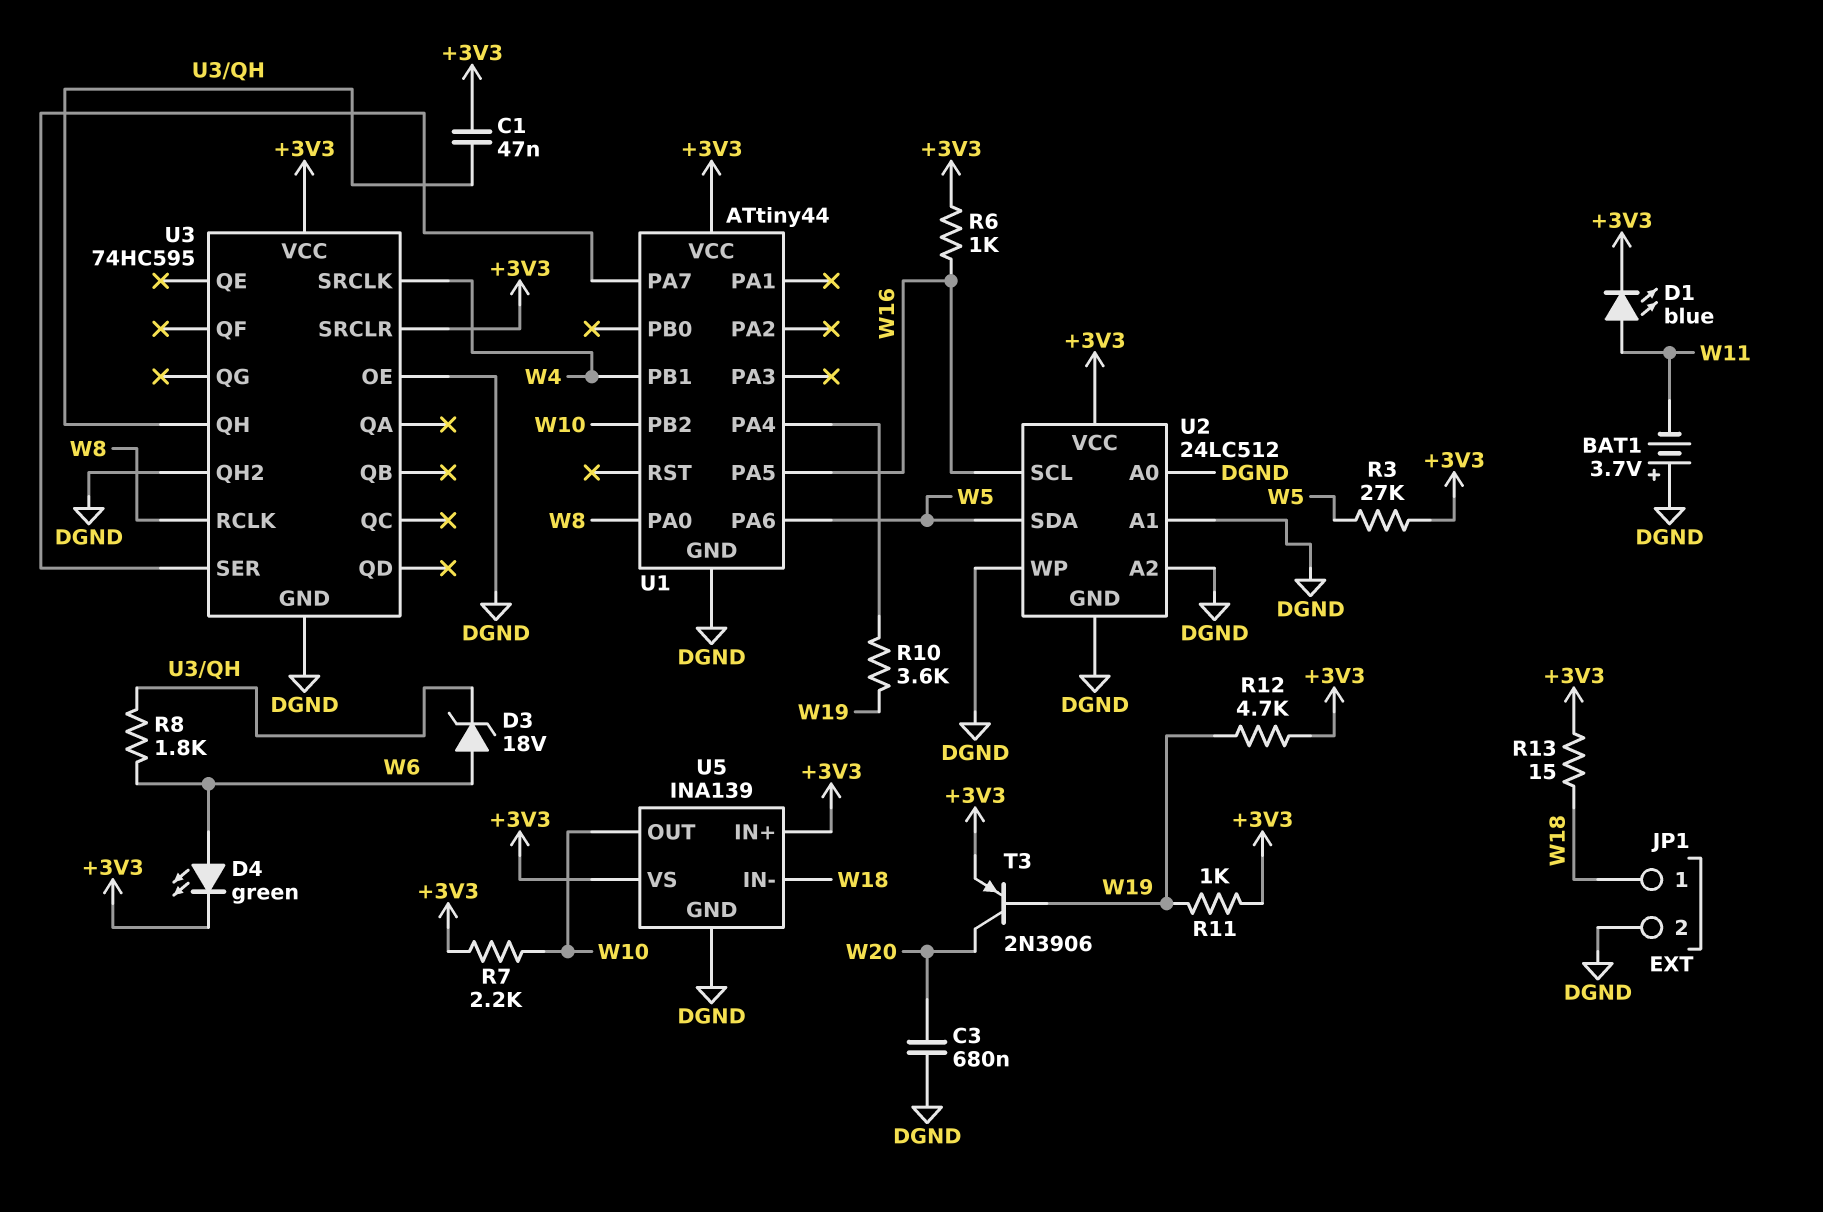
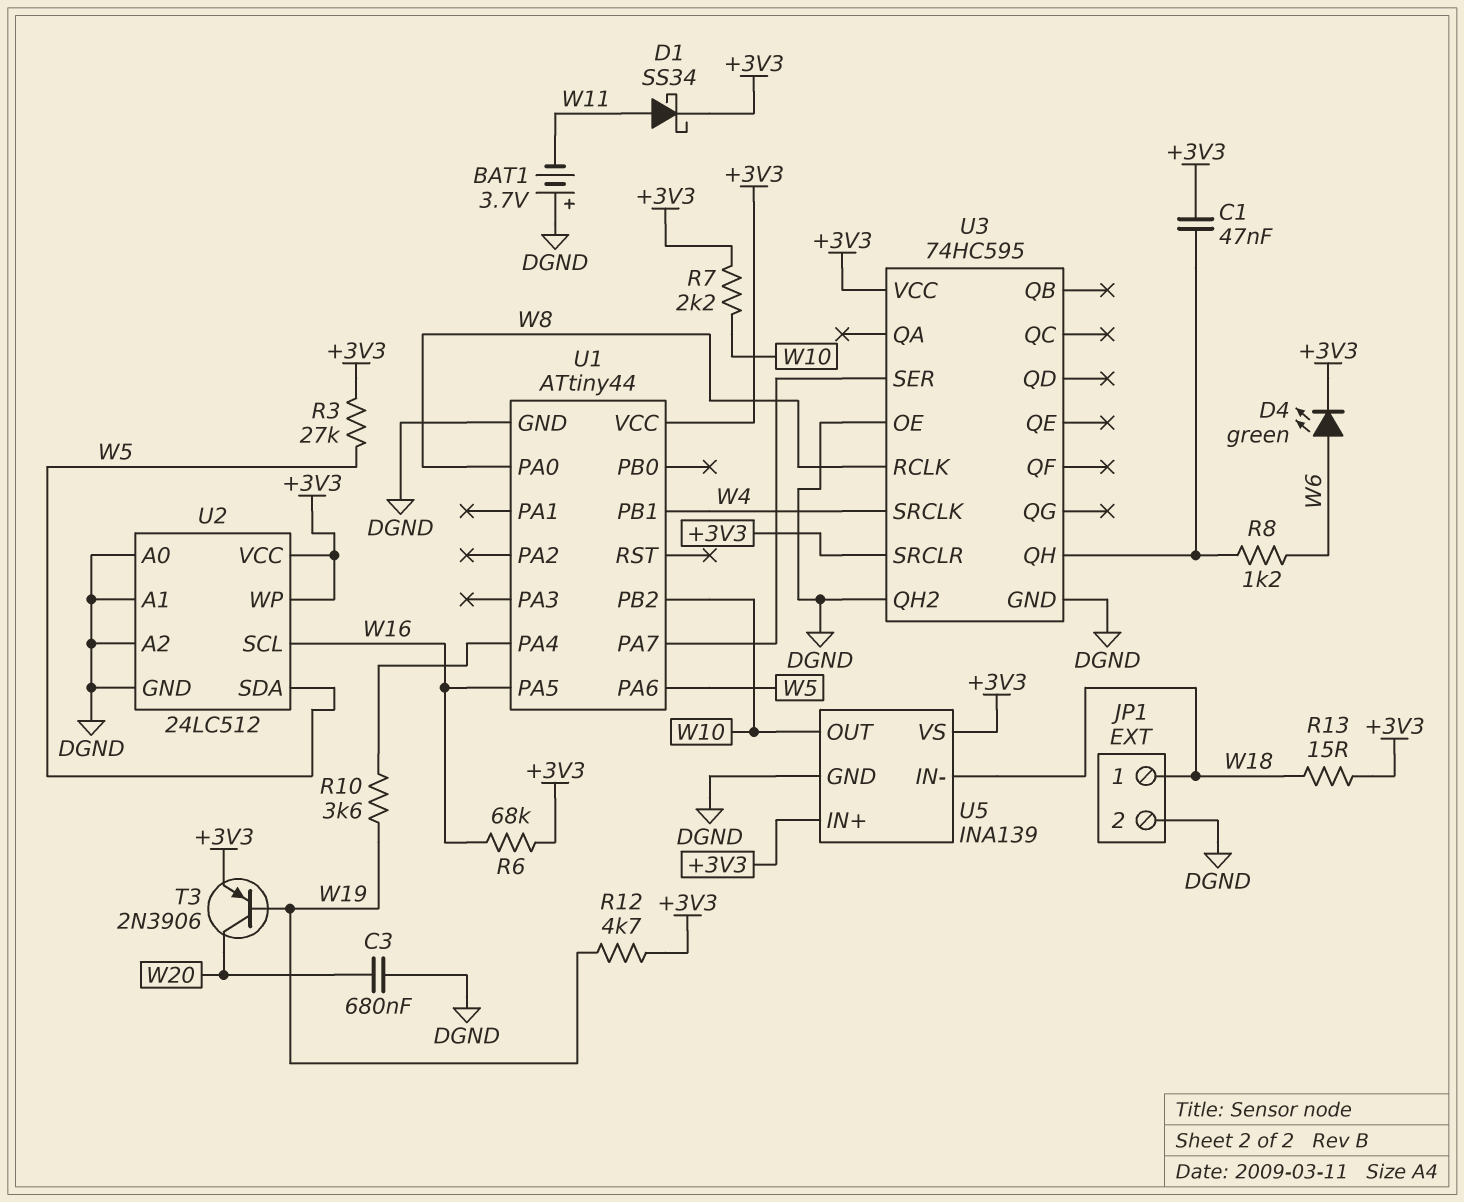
D1: LED blue (A W11, K +3V3) -> schottky SS34 (A W11, K +3V3)
D3: zener 18V (A W6, K U3/QH) -> none
R6: 1k (+3V3, W16) -> 68k (+3V3, W16)
R8: 1.8k (U3/QH, W6) -> 1.2k (U3/QH, W6)
R11: 1k (+3V3, W19) -> none
U2 pin WP: DGND -> +3V3

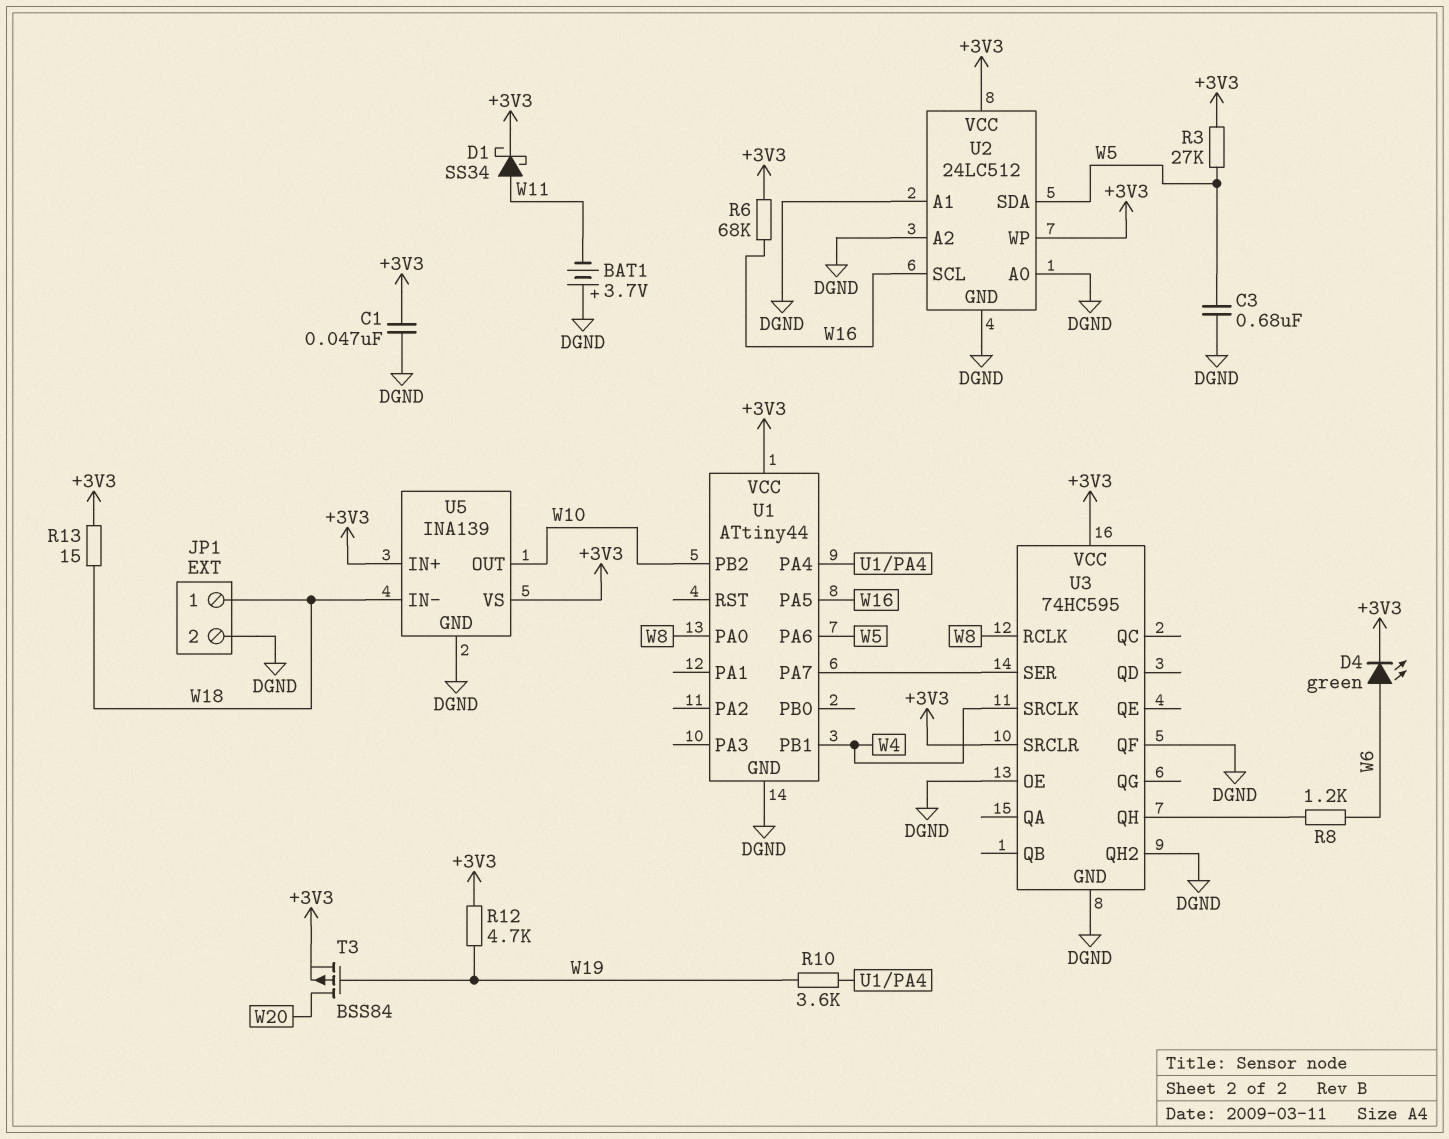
C1: 47nF (+3V3, U3/QH) -> 47nF (+3V3, DGND)
C3: 680nF (DGND, W20) -> 680nF (DGND, W5)
R7: 2.2k (+3V3, W10) -> none
T3: PNP 2N3906 (B W19, C W20, E +3V3) -> PMOS BSS84 (G W19, D W20, S +3V3)
U3 pin QF: none -> DGND

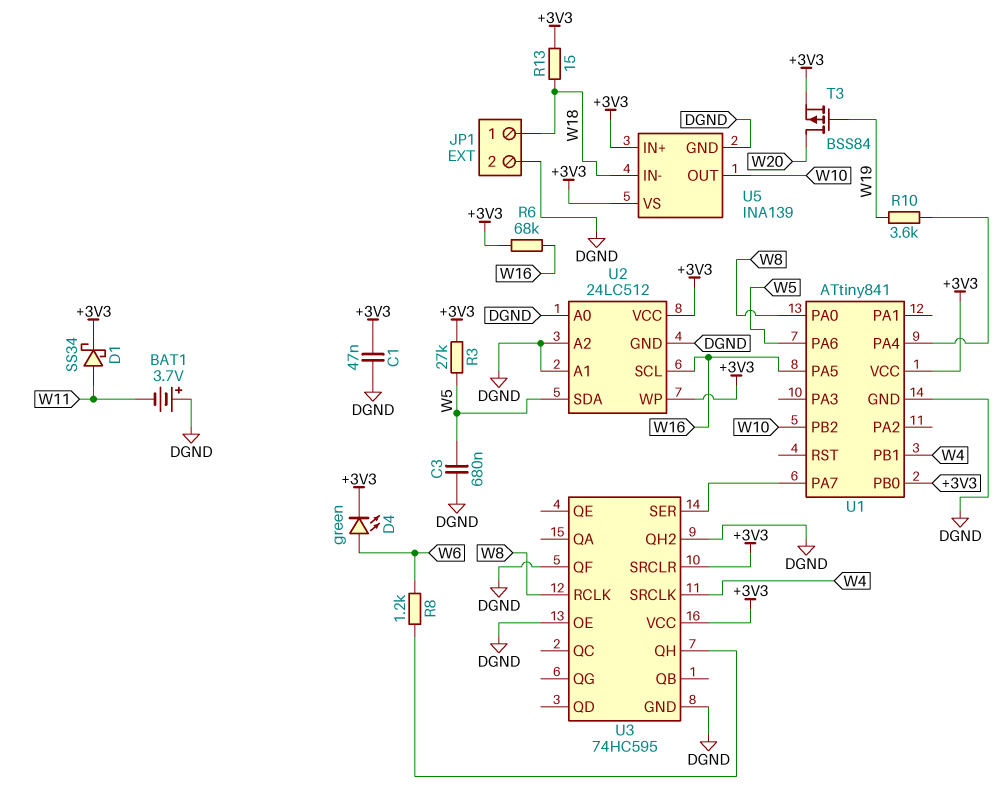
R12: 4.7k (+3V3, W19) -> none
U1: ATtiny44 -> ATtiny841
U1 pin PB0: none -> +3V3

